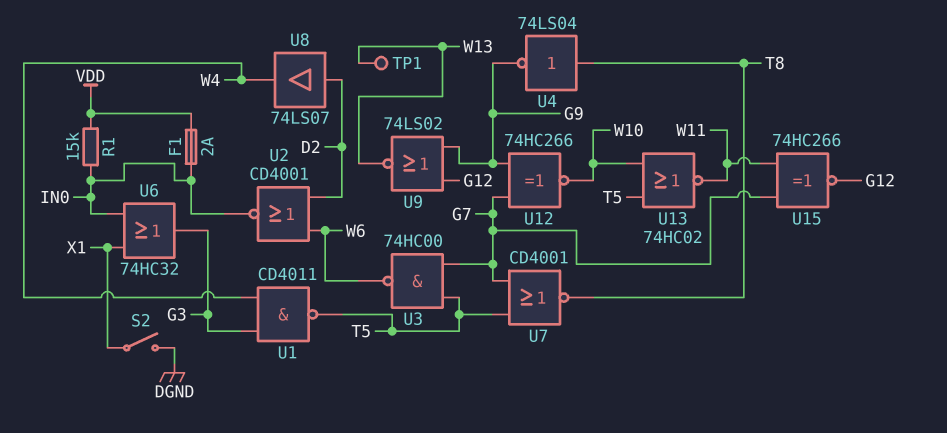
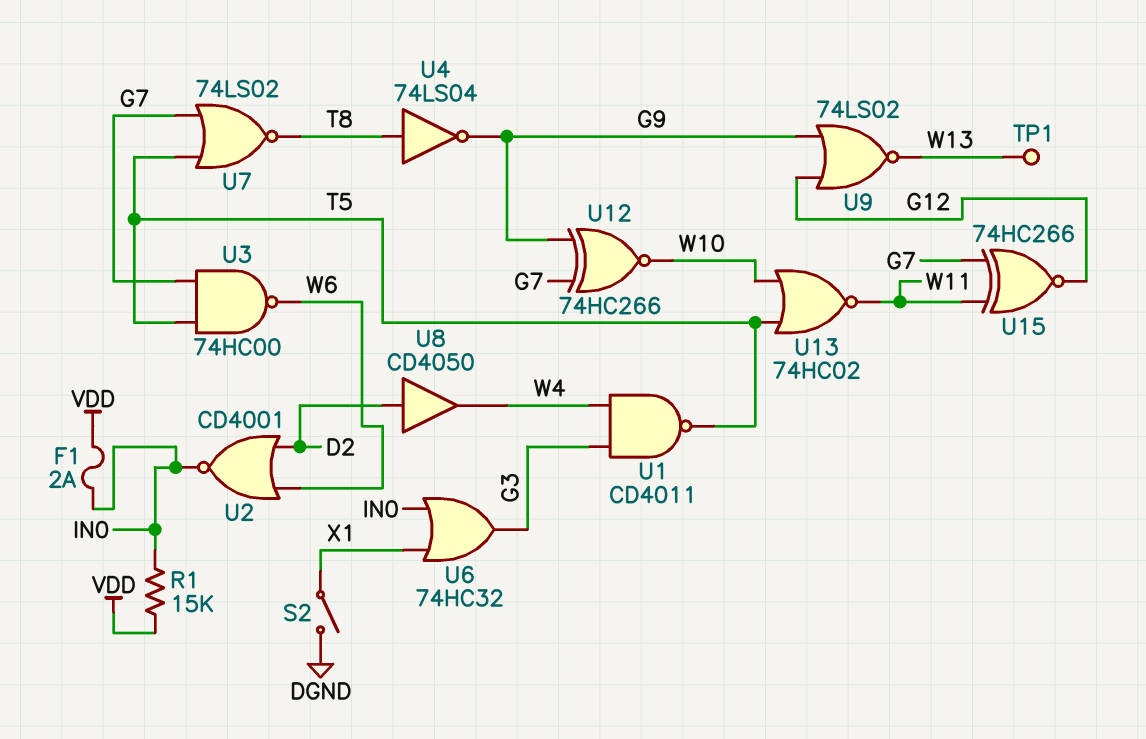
U7: NOR CD4001 (in G7, in T5, out T8) -> NOR 74LS02 (in G7, in T5, out T8)
U8: buffer 74LS07 (in D2, out W4) -> buffer CD4050 (in D2, out W4)

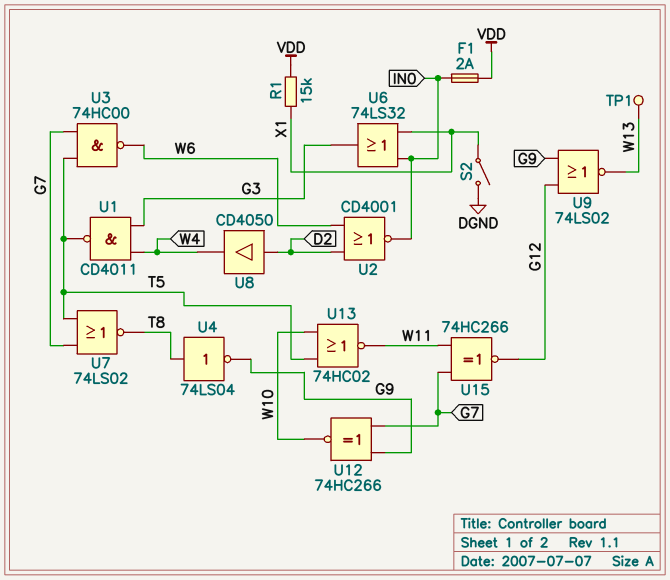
R1: 15k (IN0, VDD) -> 15k (VDD, X1)
U6: OR 74HC32 (in IN0, in X1, out G3) -> OR 74LS32 (in IN0, in X1, out G3)

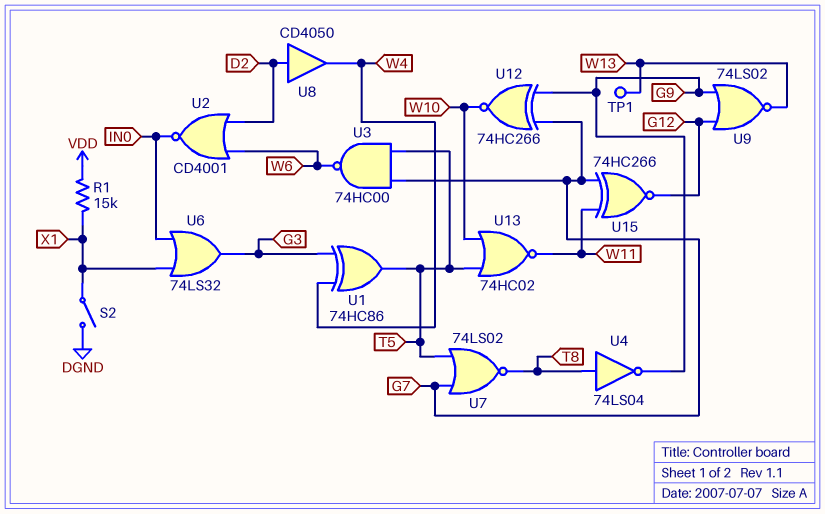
F1: 2A (IN0, VDD) -> none
U1: NAND CD4011 (in G3, in W4, out T5) -> XOR 74HC86 (in G3, in W4, out T5)

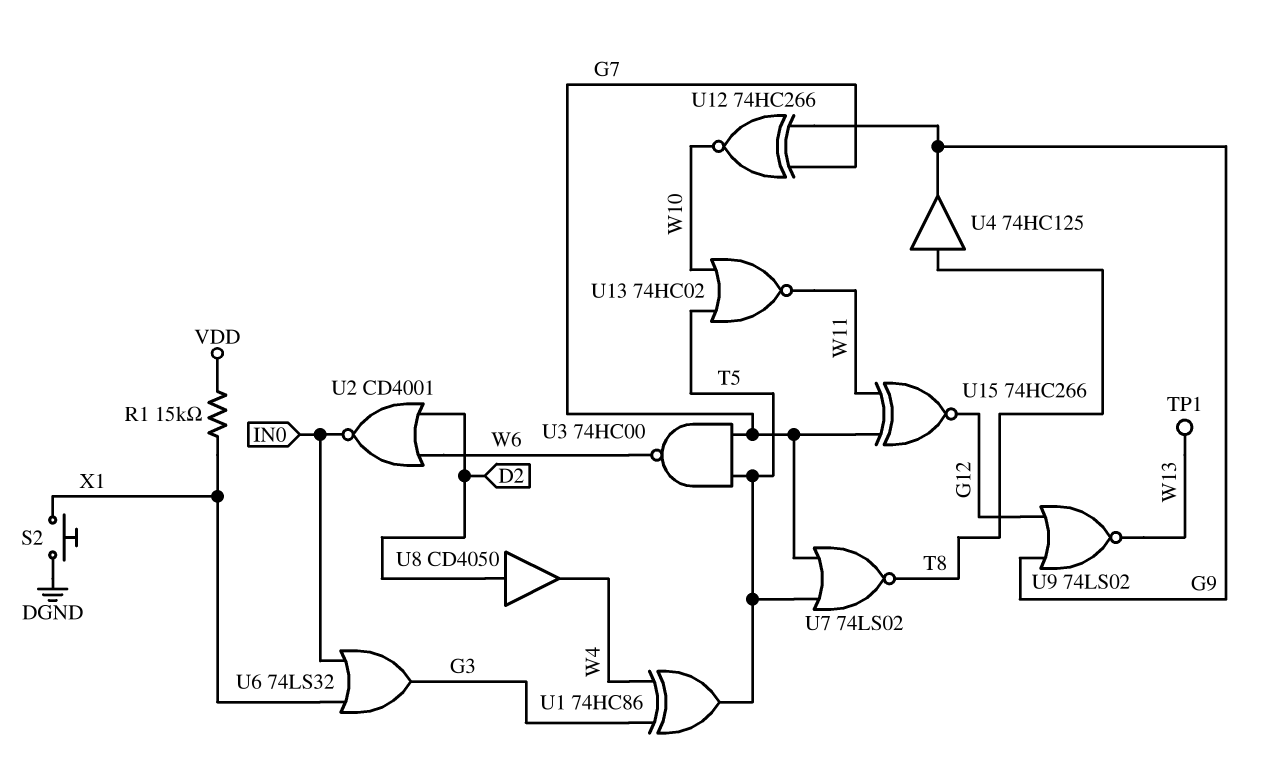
S2: switch (DGND, X1) -> button (DGND, X1)
U4: NOT 74LS04 (in T8, out G9) -> buffer 74HC125 (in T8, out G9)

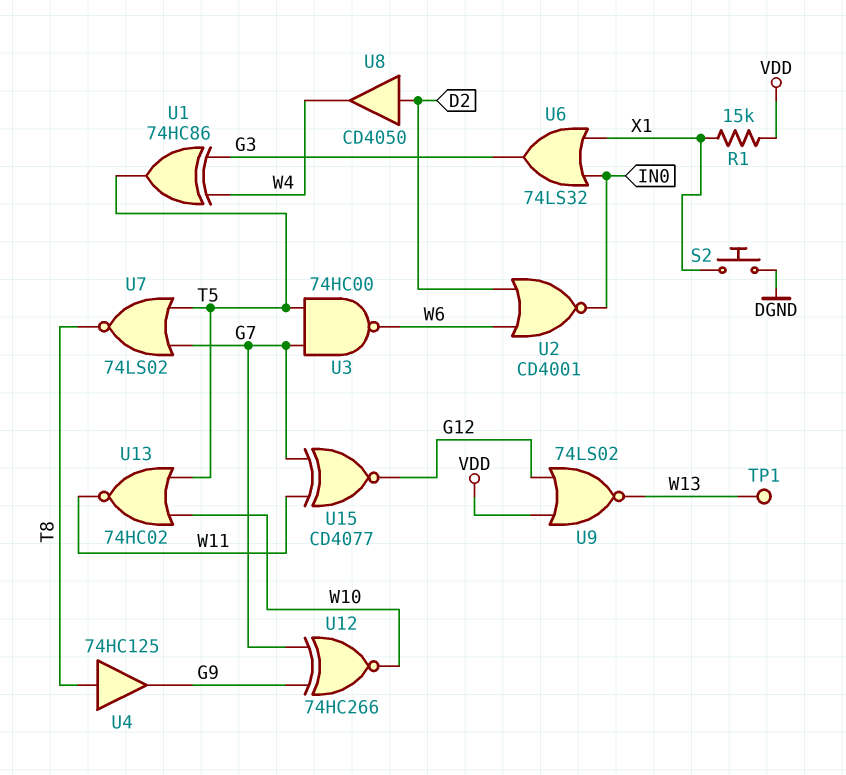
U9: NOR 74LS02 (in G9, in G12, out W13) -> NOR 74LS02 (in G12, in VDD, out W13)
U15: XNOR 74HC266 (in G7, in W11, out G12) -> XNOR CD4077 (in G7, in W11, out G12)

